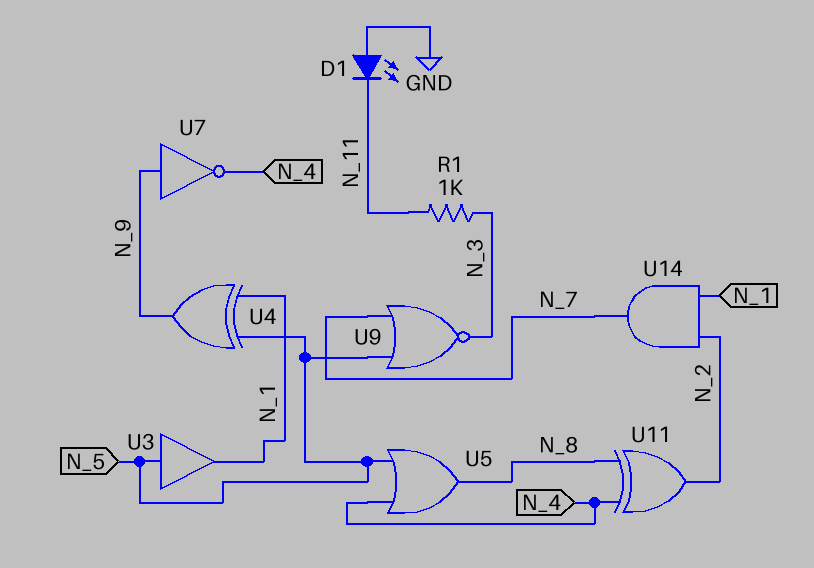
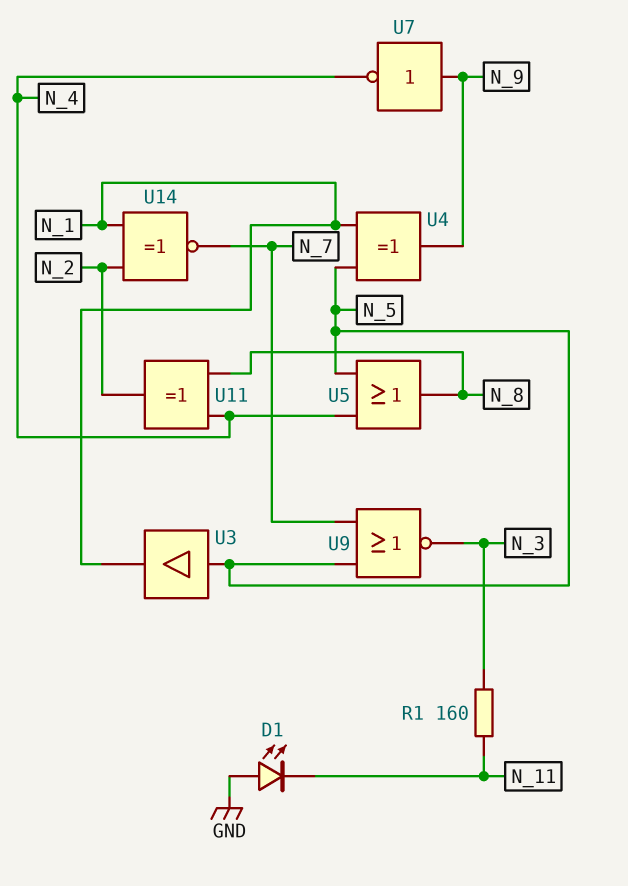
R1: 1k (N_3, N_11) -> 160 (N_3, N_11)
U14: AND (in N_1, in N_2, out N_7) -> XNOR (in N_1, in N_2, out N_7)

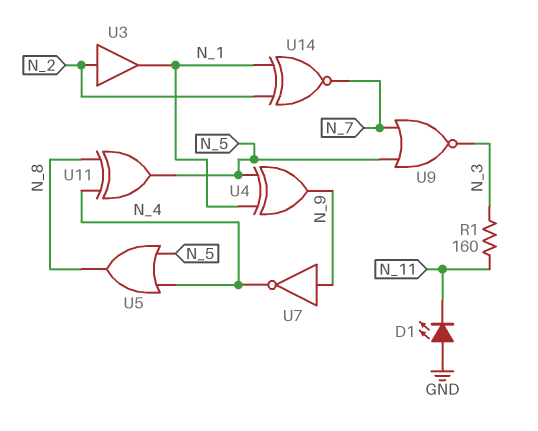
U3: buffer (in N_5, out N_1) -> buffer (in N_2, out N_1)
U11: XOR (in N_4, in N_8, out N_2) -> XOR (in N_4, in N_8, out N_5)

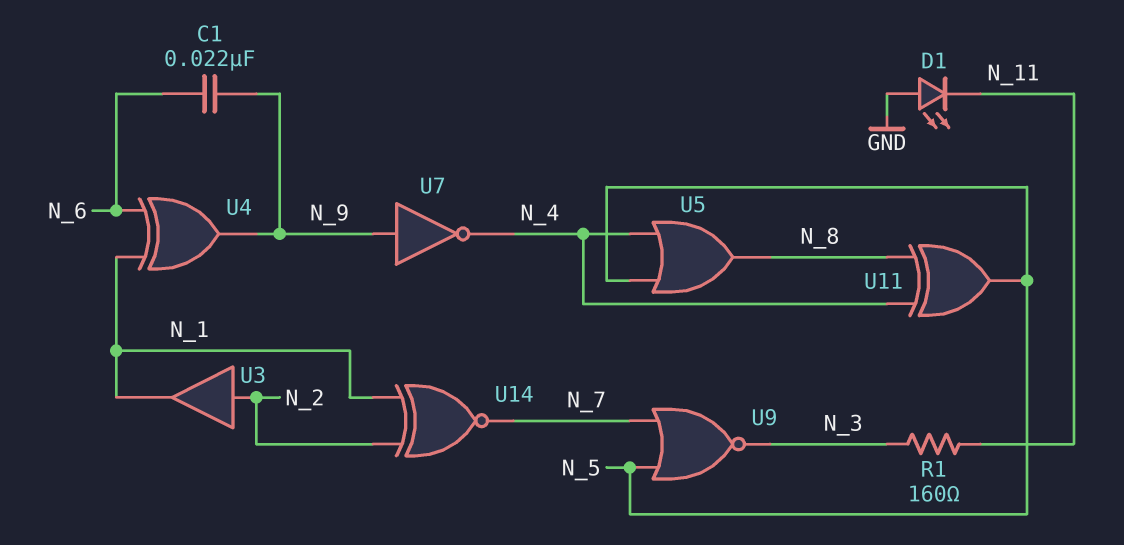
C1: none -> 22nF (N_6, N_9)
U4: XOR (in N_1, in N_5, out N_9) -> XOR (in N_1, in N_6, out N_9)

